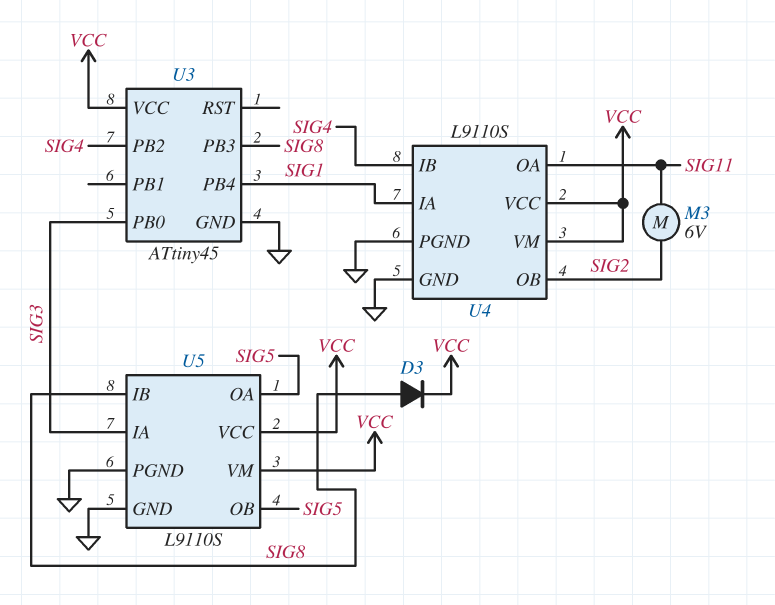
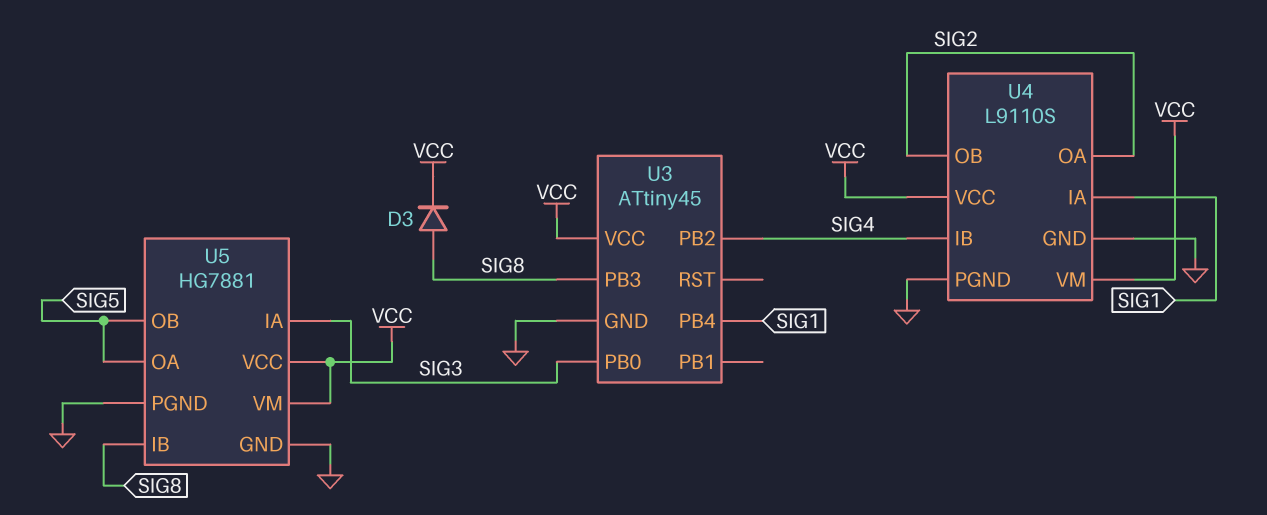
M3: motor 6V (SIG2, SIG11) -> none
U4 pin OA: SIG11 -> SIG2
U5: L9110S -> HG7881

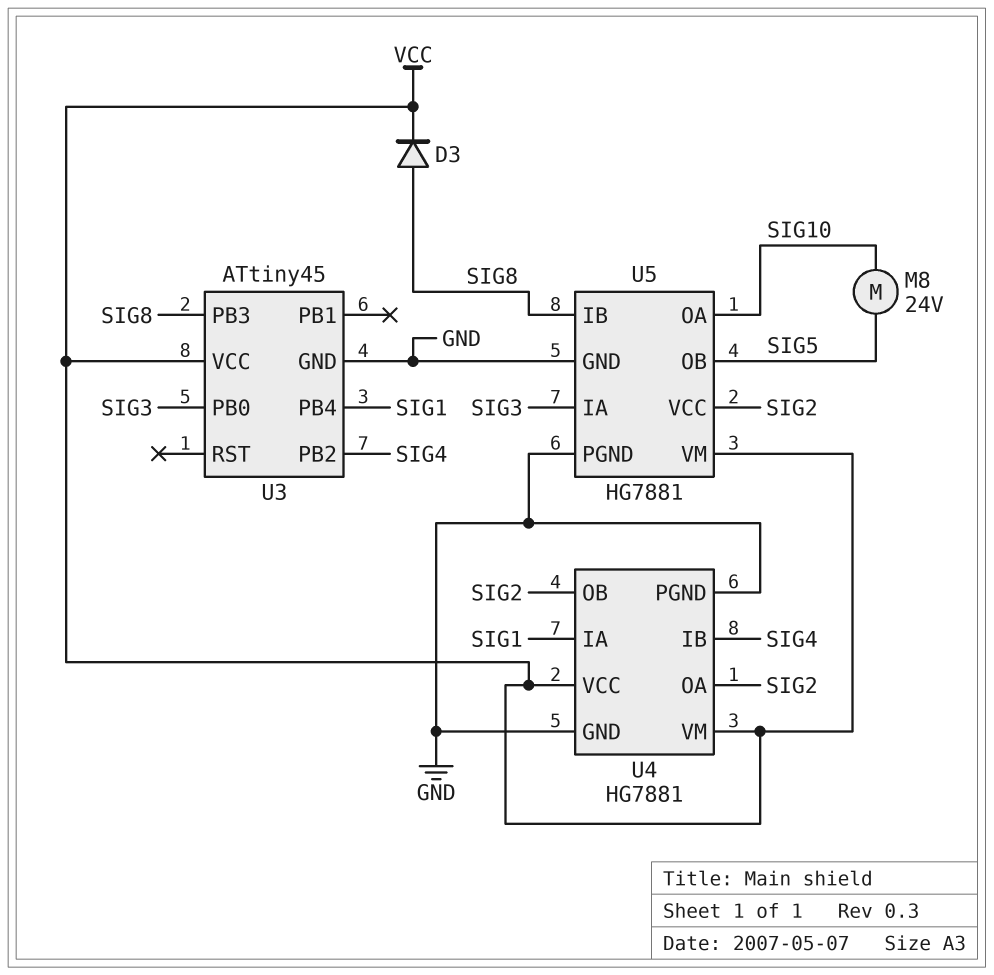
M8: none -> motor 24V (SIG5, SIG10)
U4: L9110S -> HG7881
U5 pin OA: SIG5 -> SIG10
U5 pin VCC: VCC -> SIG2

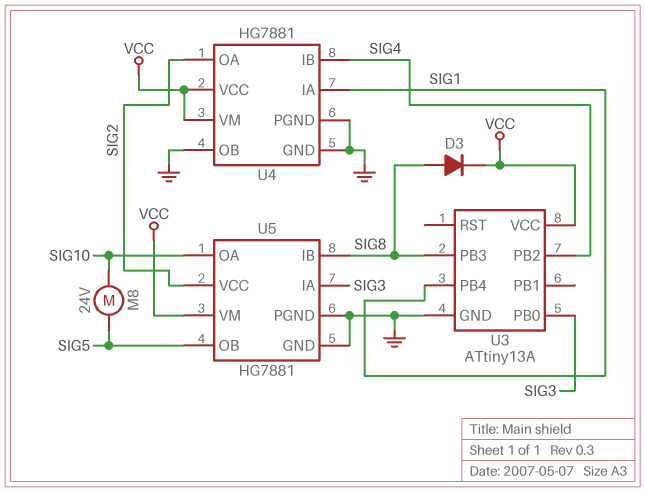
U3: ATtiny45 -> ATtiny13A
U4 pin OB: SIG2 -> GND

